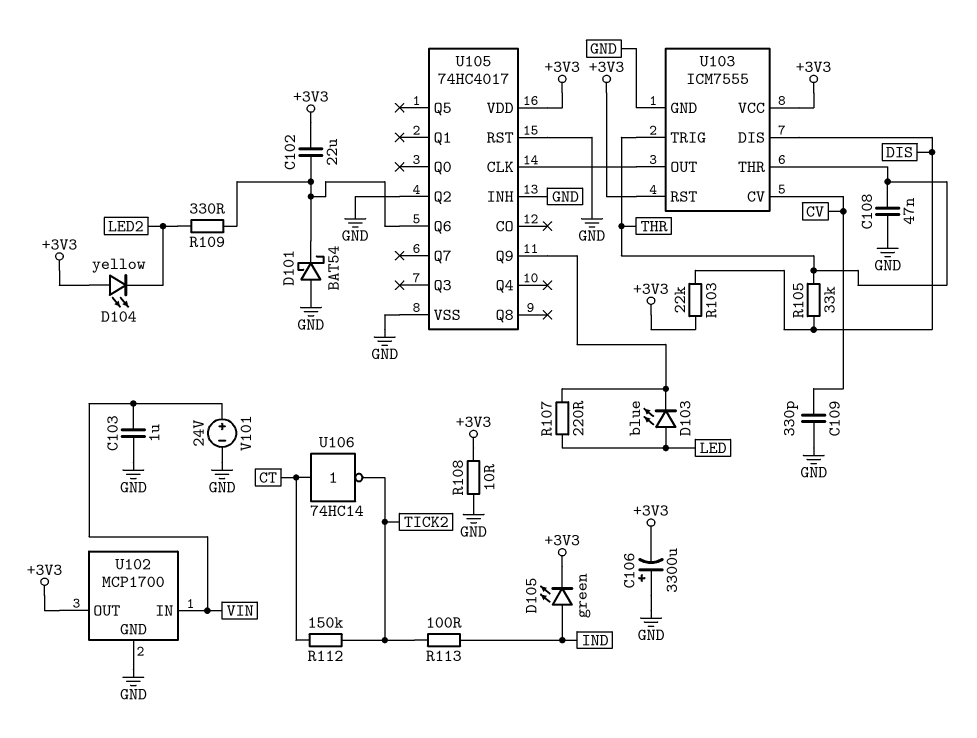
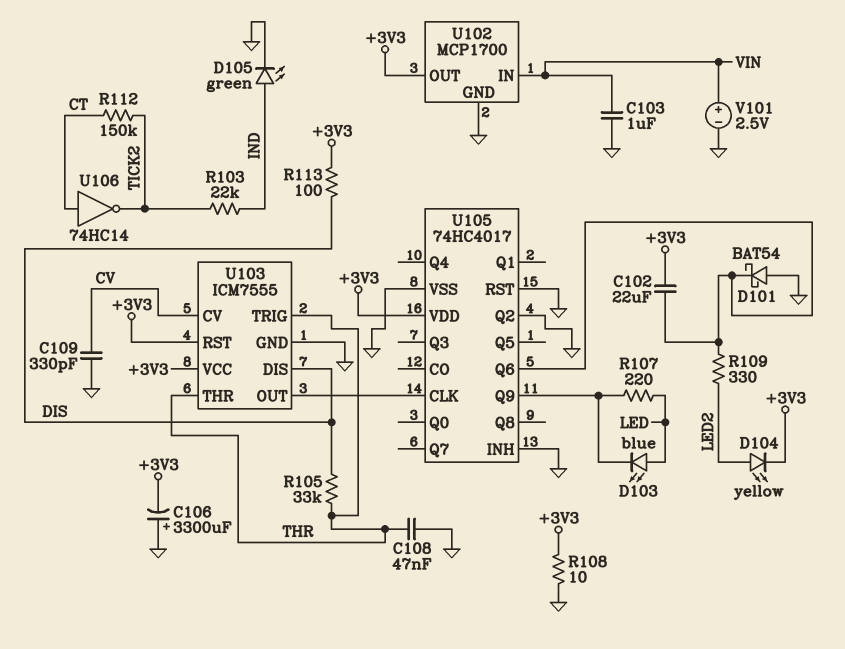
D104: LED yellow (A +3V3, K LED2) -> LED yellow (A LED2, K +3V3)
D105: LED green (A IND, K +3V3) -> LED green (A IND, K GND)
R103: 22k (+3V3, DIS) -> 22k (IND, TICK2)
R113: 100 (IND, TICK2) -> 100 (+3V3, DIS)
V101: 24V (plus VIN, minus GND) -> 2.5V (plus VIN, minus GND)

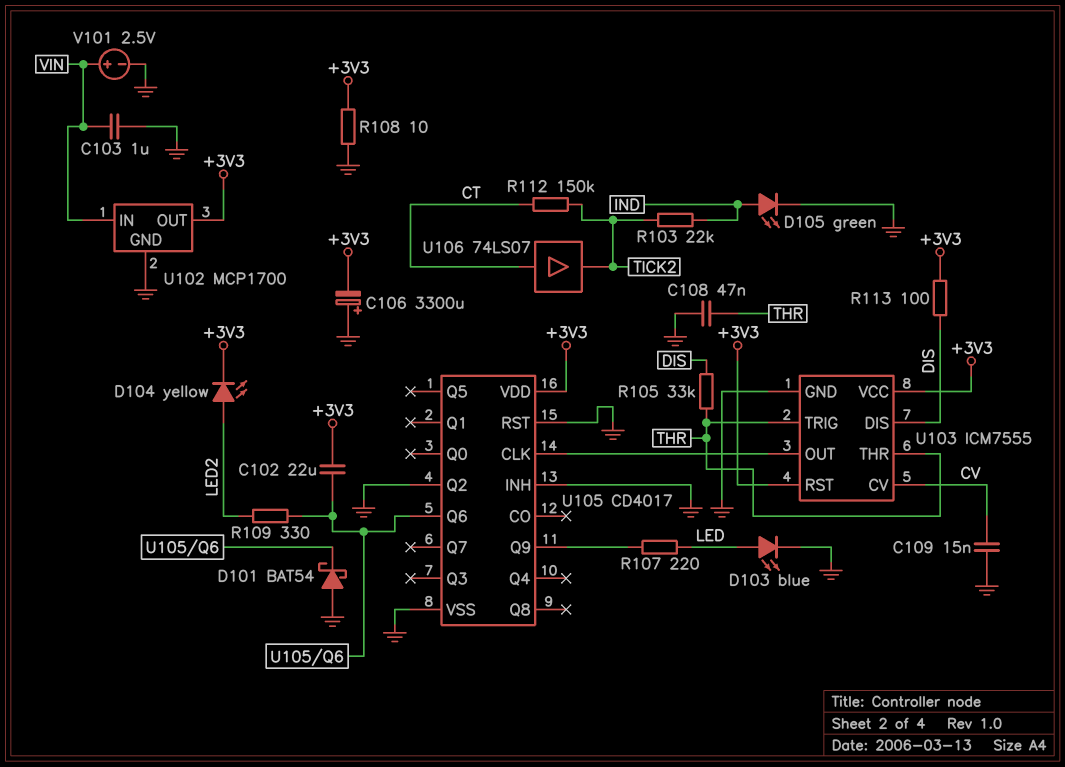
C109: 330pF (CV, GND) -> 15nF (CV, GND)
D103: LED blue (A LED, K U105/Q9) -> LED blue (A LED, K GND)
U105: 74HC4017 -> CD4017
U106: NOT 74HC14 (in CT, out TICK2) -> buffer 74LS07 (in CT, out TICK2)

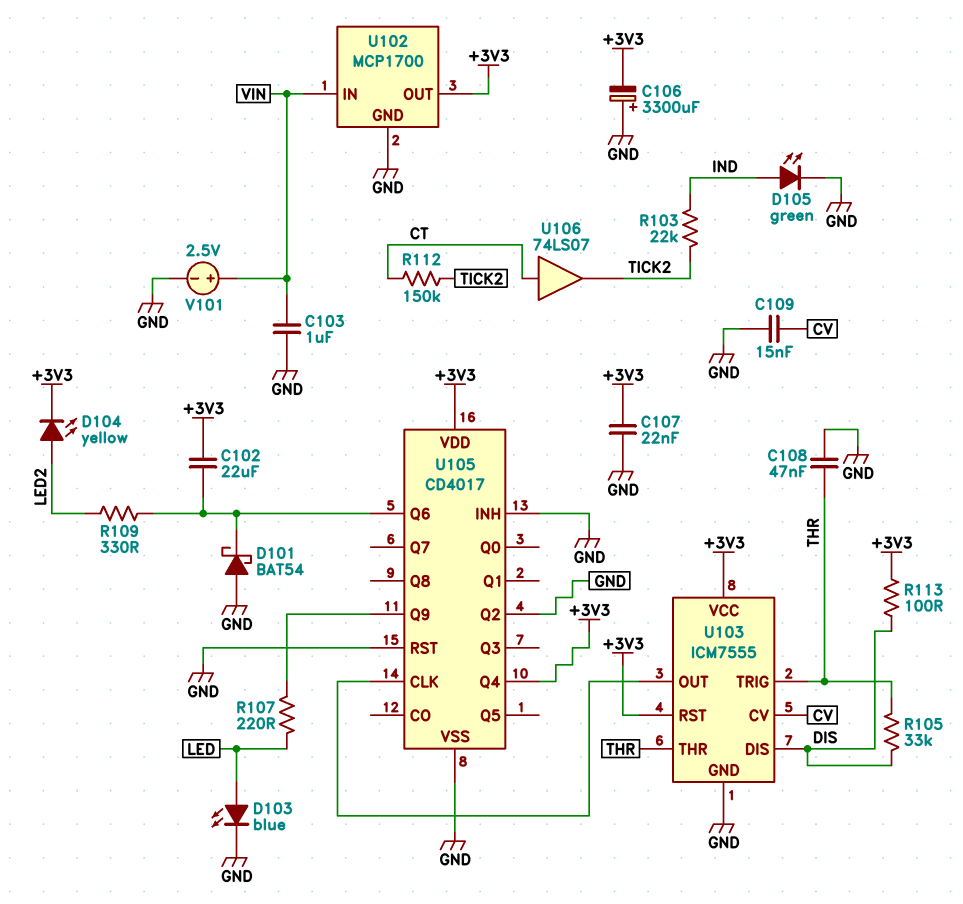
C107: none -> 22nF (+3V3, GND)
R108: 10 (+3V3, GND) -> none
U105 pin Q4: none -> +3V3

